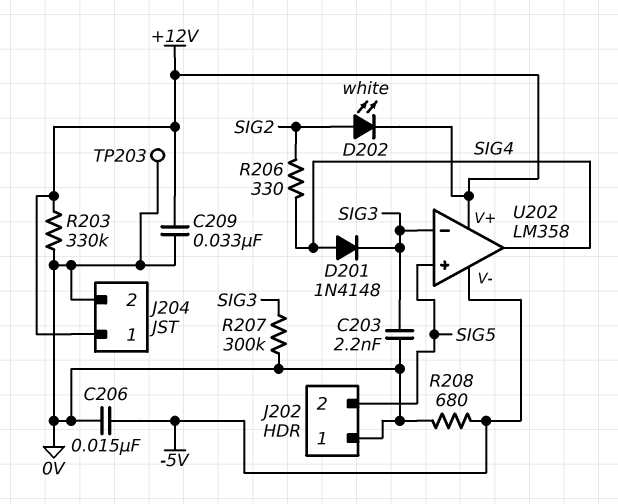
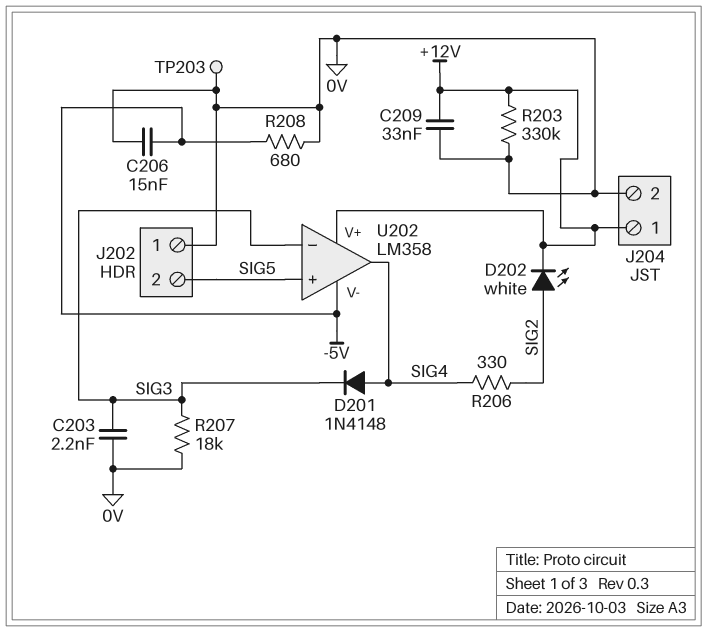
R207: 300k (0V, SIG3) -> 18k (0V, SIG3)

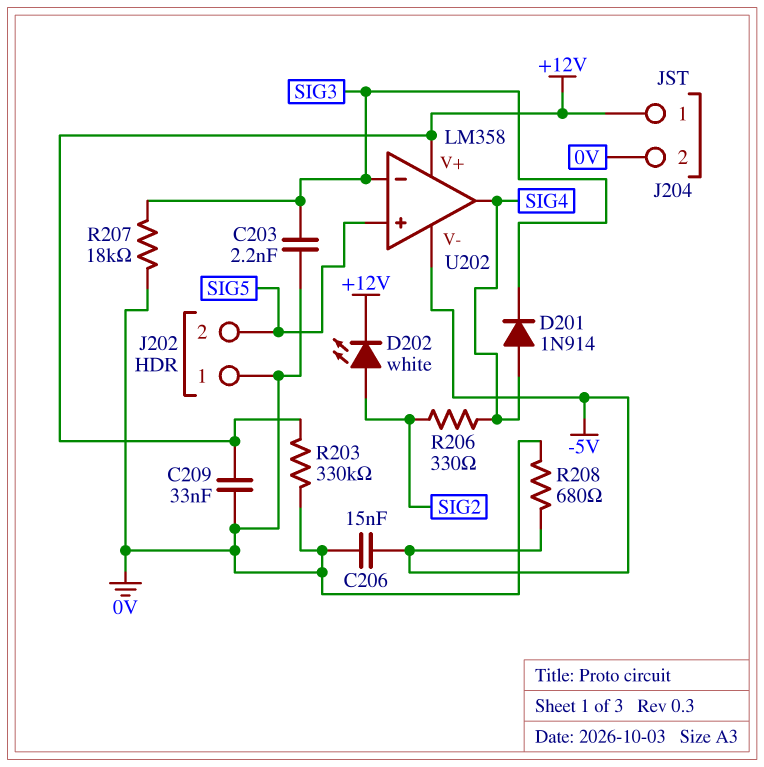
D201: diode 1N4148 (A SIG4, K SIG3) -> diode 1N914 (A SIG4, K SIG3)
TP203: test point (0V) -> none

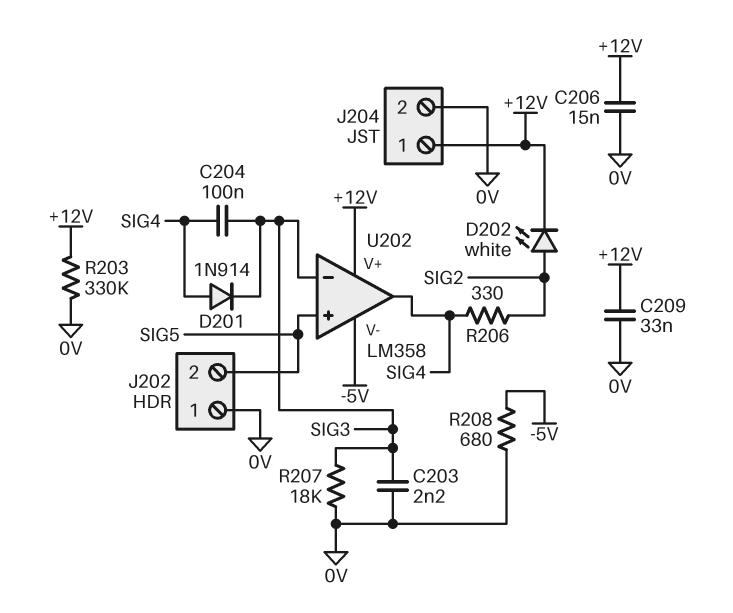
C204: none -> 100nF (SIG3, SIG4)
C206: 15nF (-5V, 0V) -> 15nF (+12V, 0V)

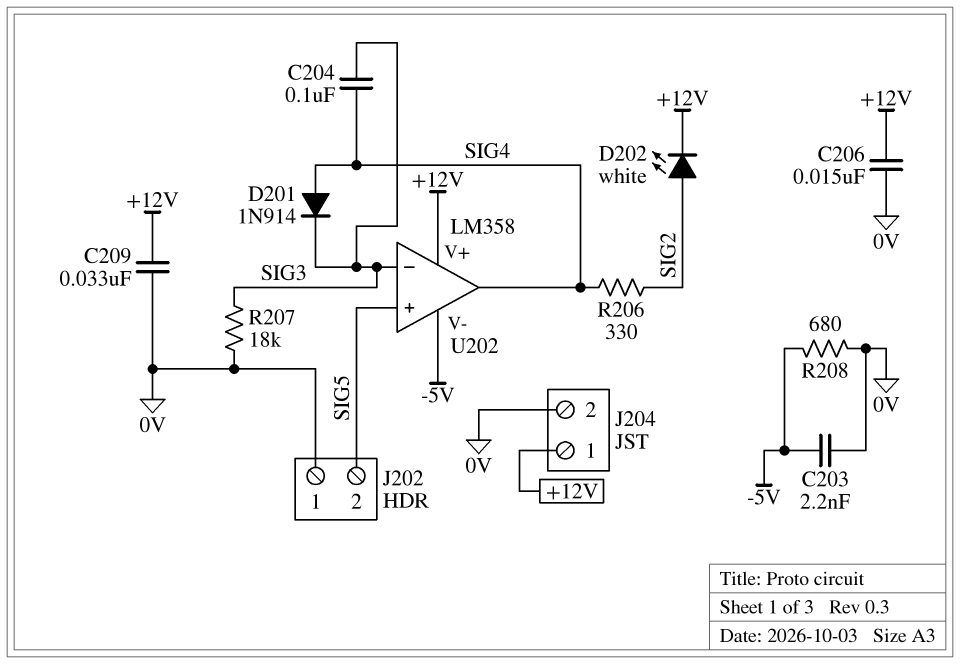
C203: 2.2nF (0V, SIG3) -> 2.2nF (-5V, 0V)
R203: 330k (+12V, 0V) -> none

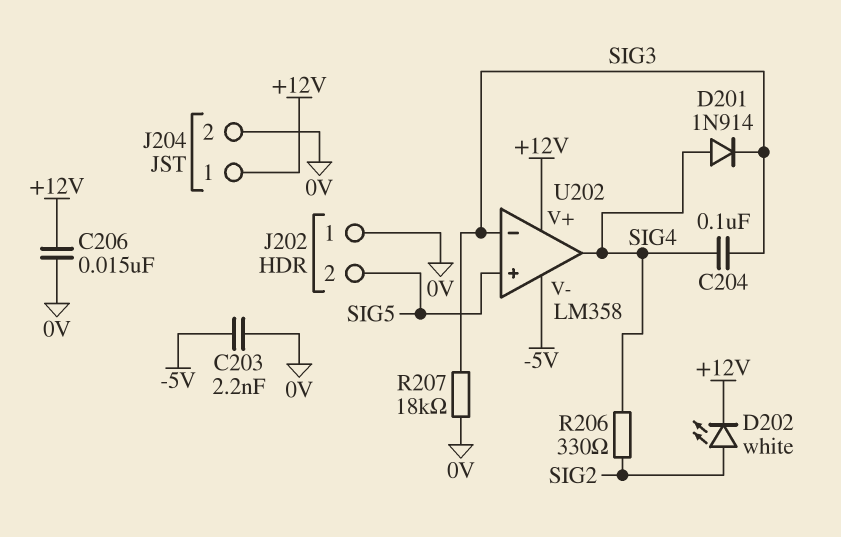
C209: 33nF (+12V, 0V) -> none
R208: 680 (-5V, 0V) -> none

